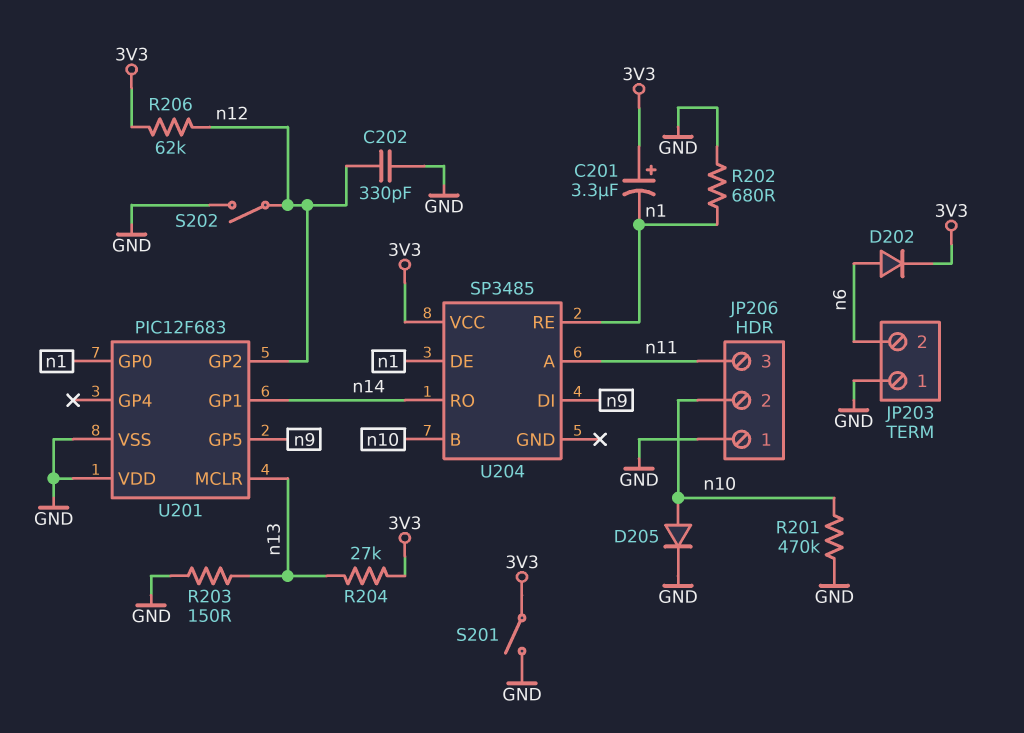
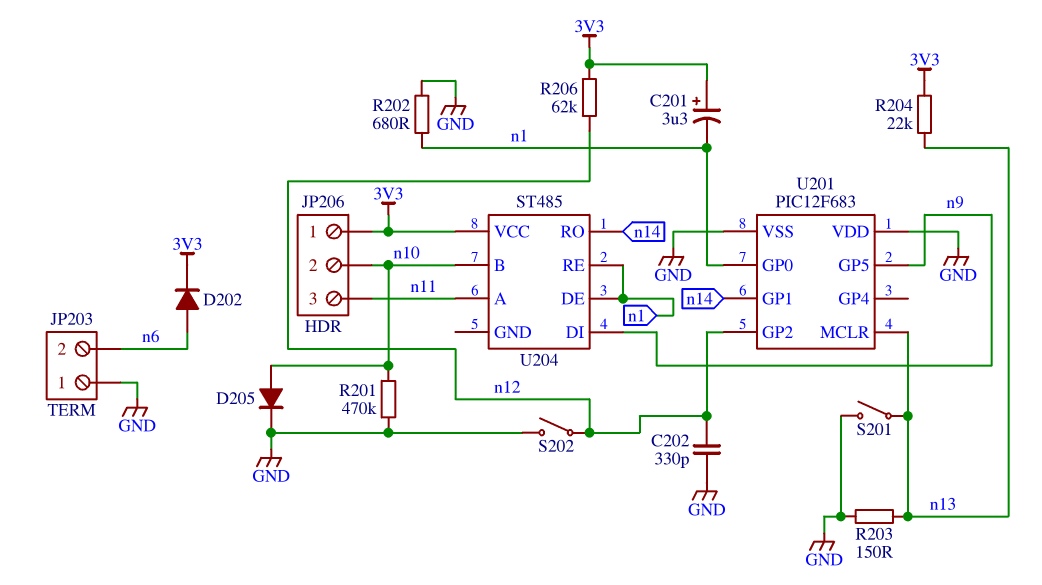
JP206 pin 1: GND -> 3V3
R204: 27k (3V3, n13) -> 22k (3V3, n13)
S201: switch (3V3, GND) -> switch (GND, n13)
U204: SP3485 -> ST485

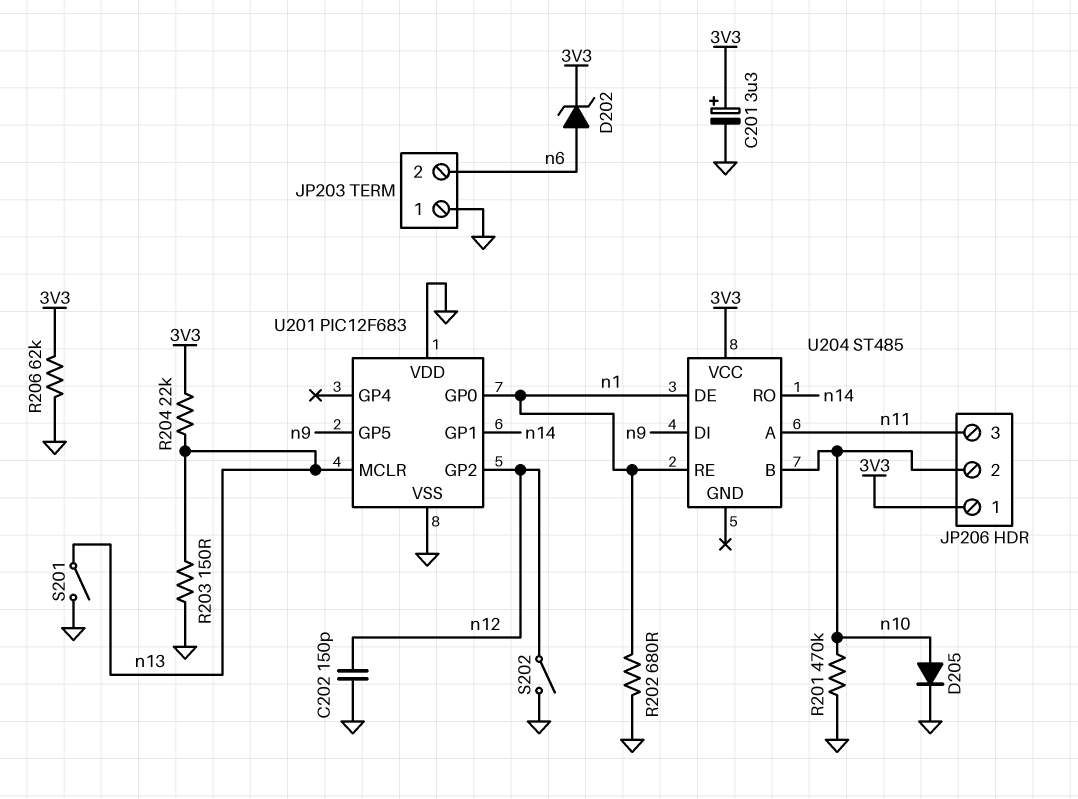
C201: 3.3uF (plus 3V3, minus n1) -> 3.3uF (plus 3V3, minus GND)
C202: 330pF (GND, n12) -> 150pF (GND, n12)
D202: diode (A n6, K 3V3) -> zener (A n6, K 3V3)
R206: 62k (3V3, n12) -> 62k (3V3, GND)

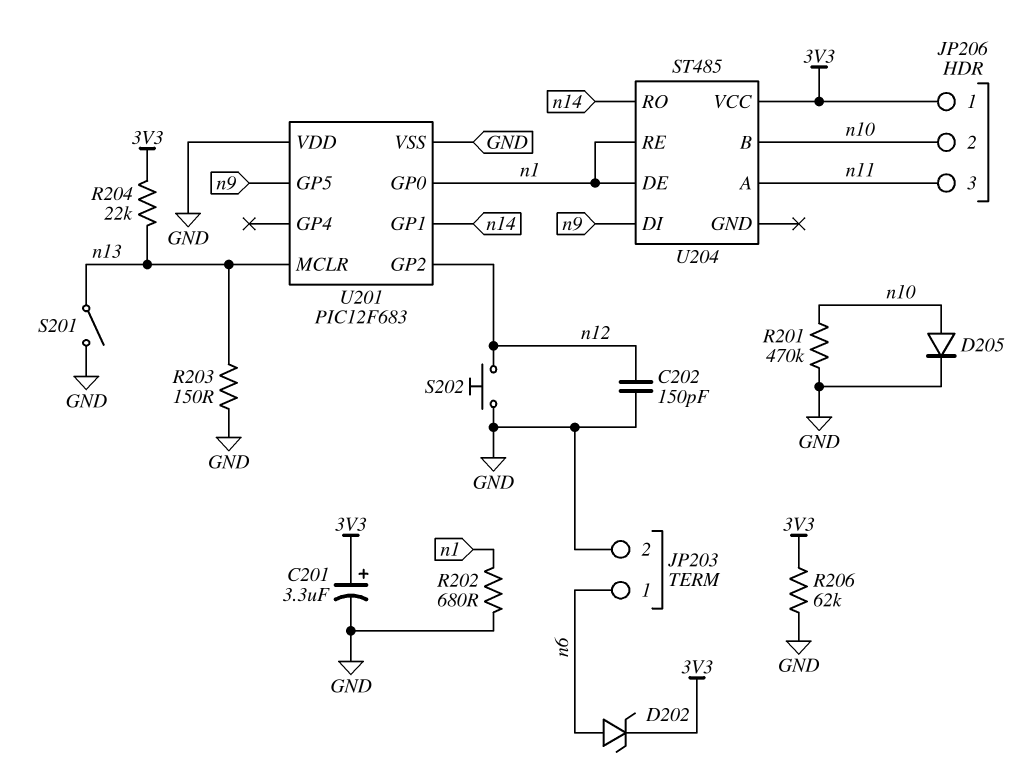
JP203 pin 1: GND -> n6
JP203 pin 2: n6 -> GND
S202: switch (GND, n12) -> button (GND, n12)

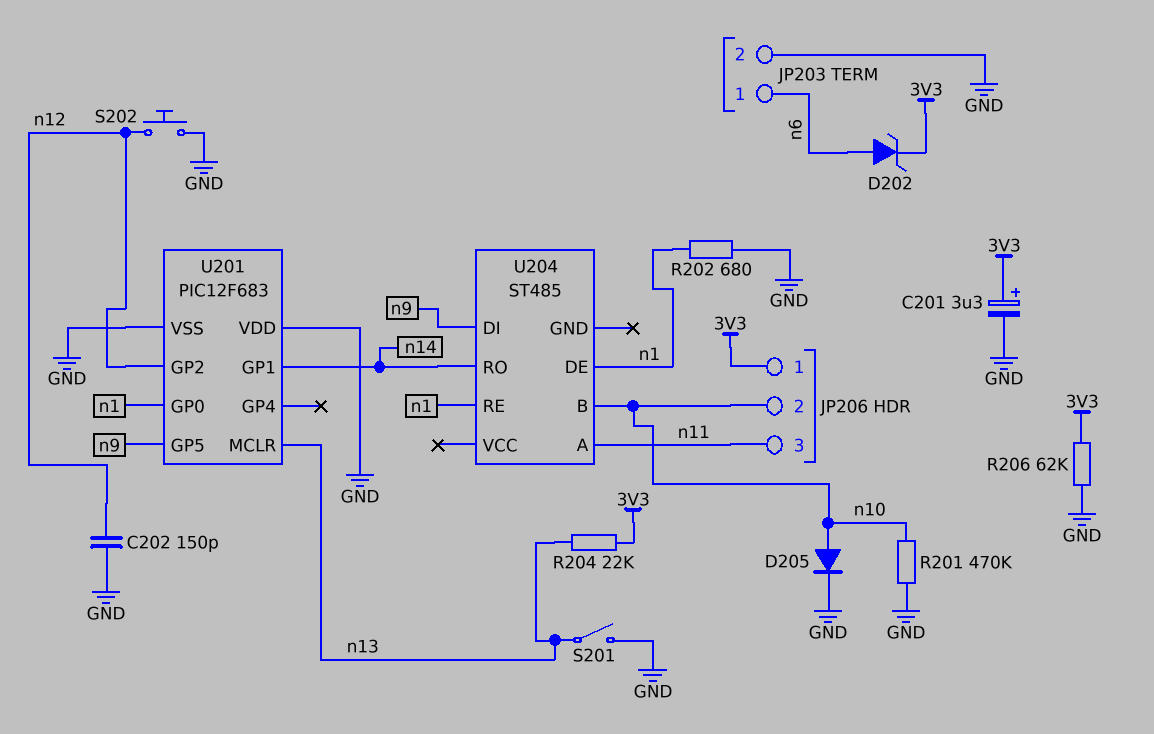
R203: 150 (GND, n13) -> none
U204 pin VCC: 3V3 -> none

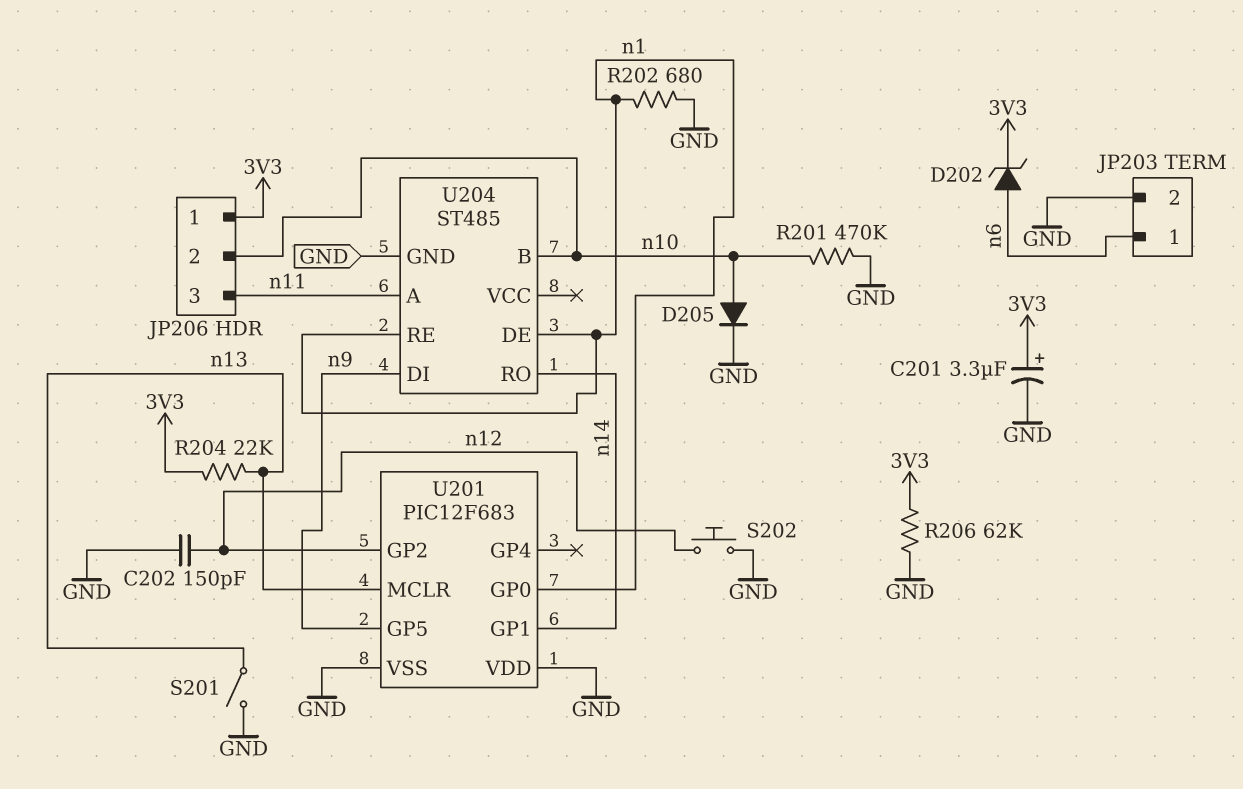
U204 pin GND: none -> GND

